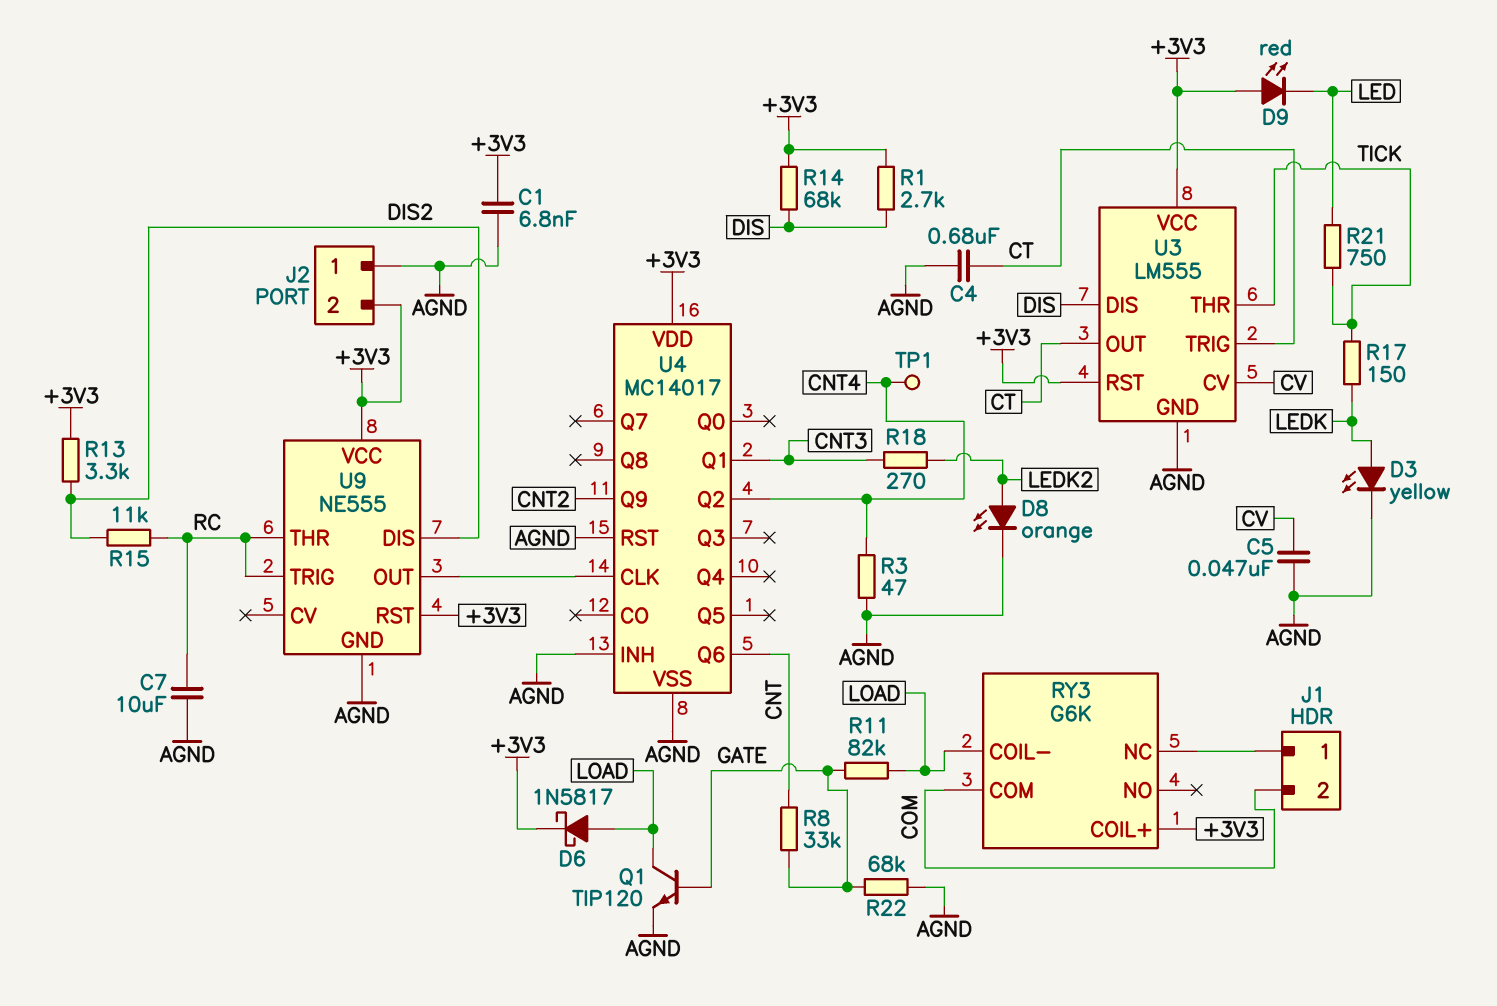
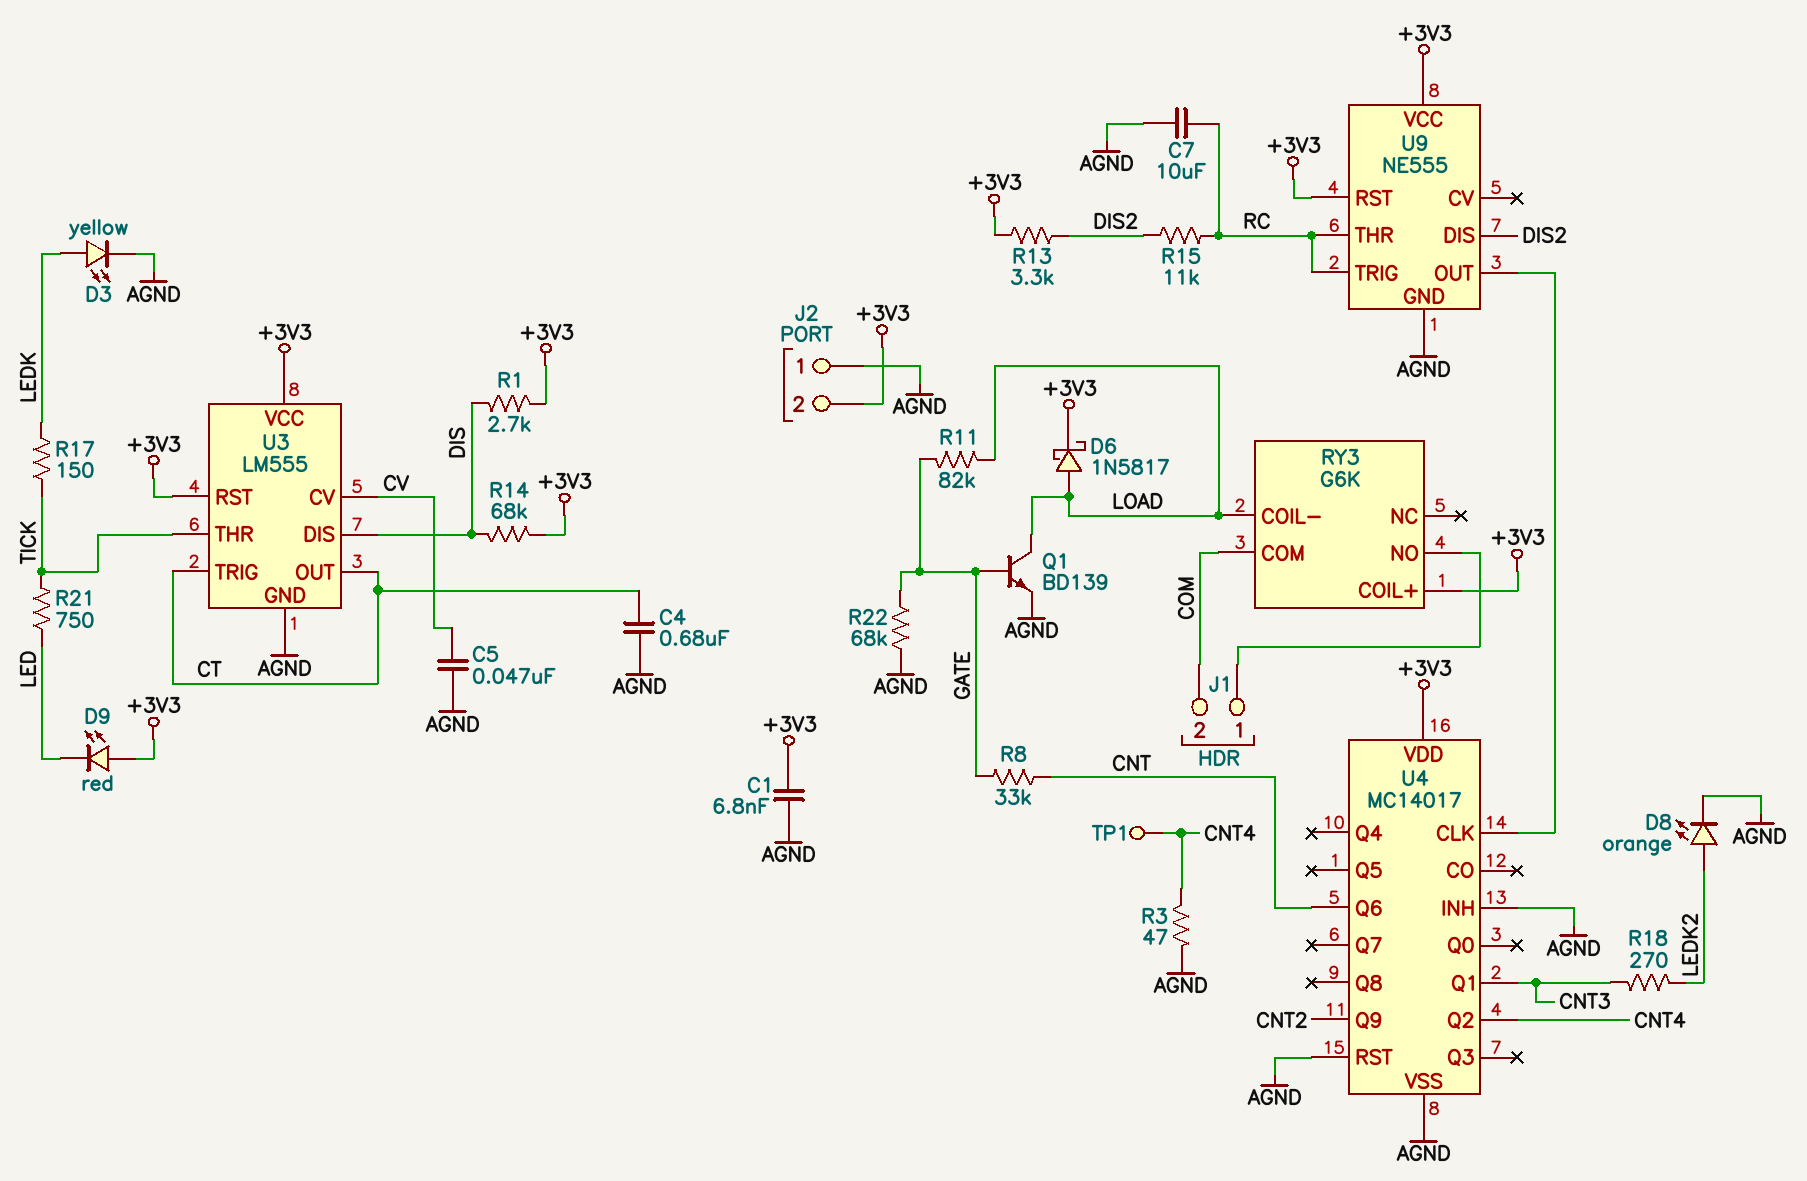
Q1: NPN TIP120 (B GATE, C LOAD, E AGND) -> NPN BD139 (B GATE, C LOAD, E AGND)
RY3 pin NC: J1/1 -> none
RY3 pin NO: none -> J1/1

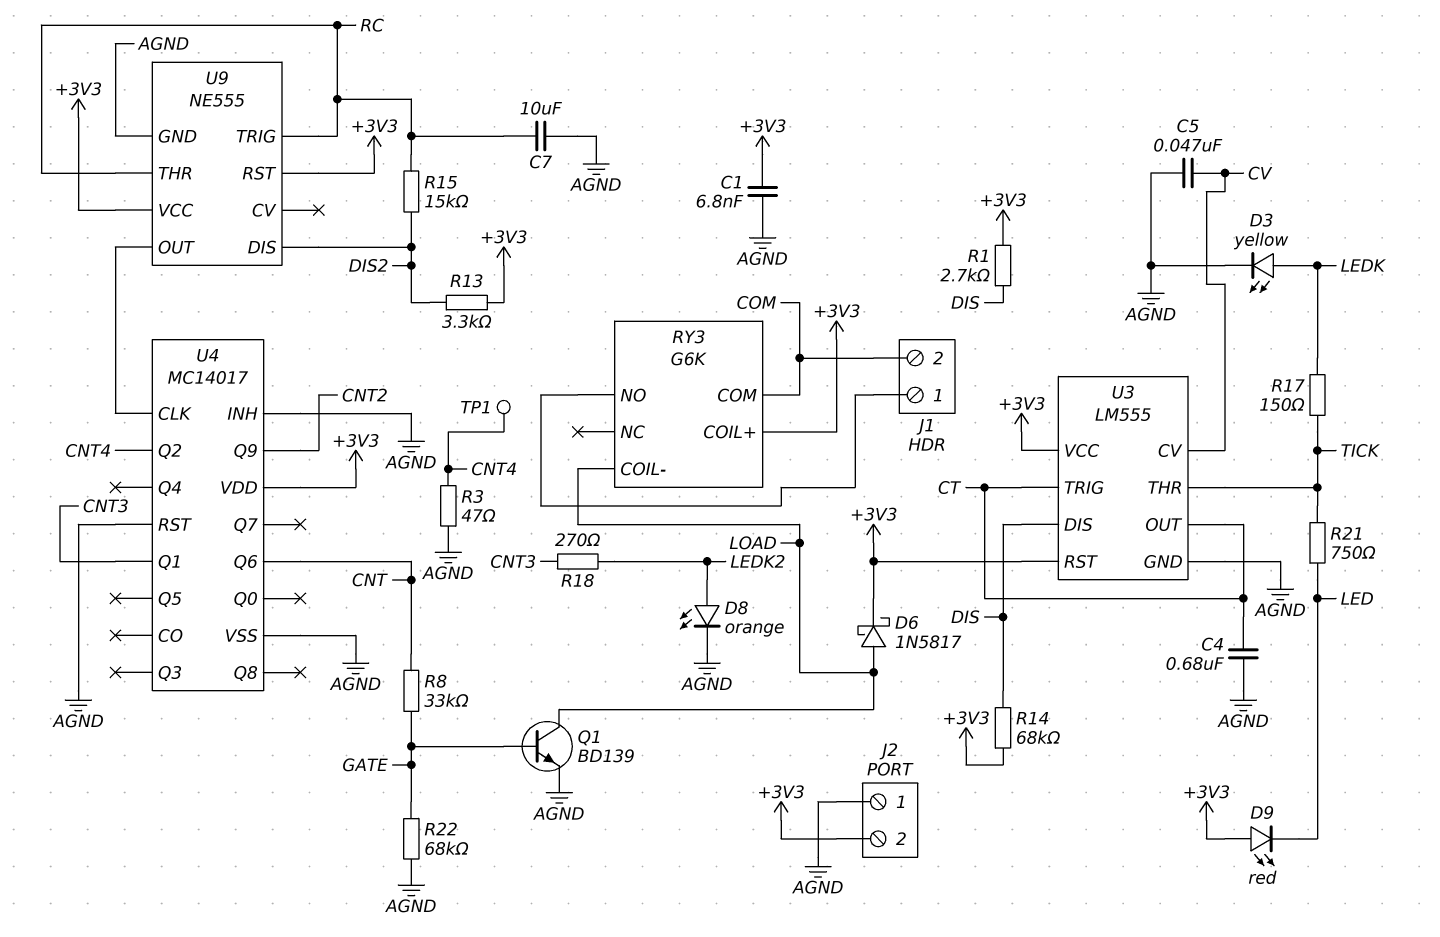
R11: 82k (GATE, LOAD) -> none
R15: 11k (DIS2, RC) -> 15k (DIS2, RC)

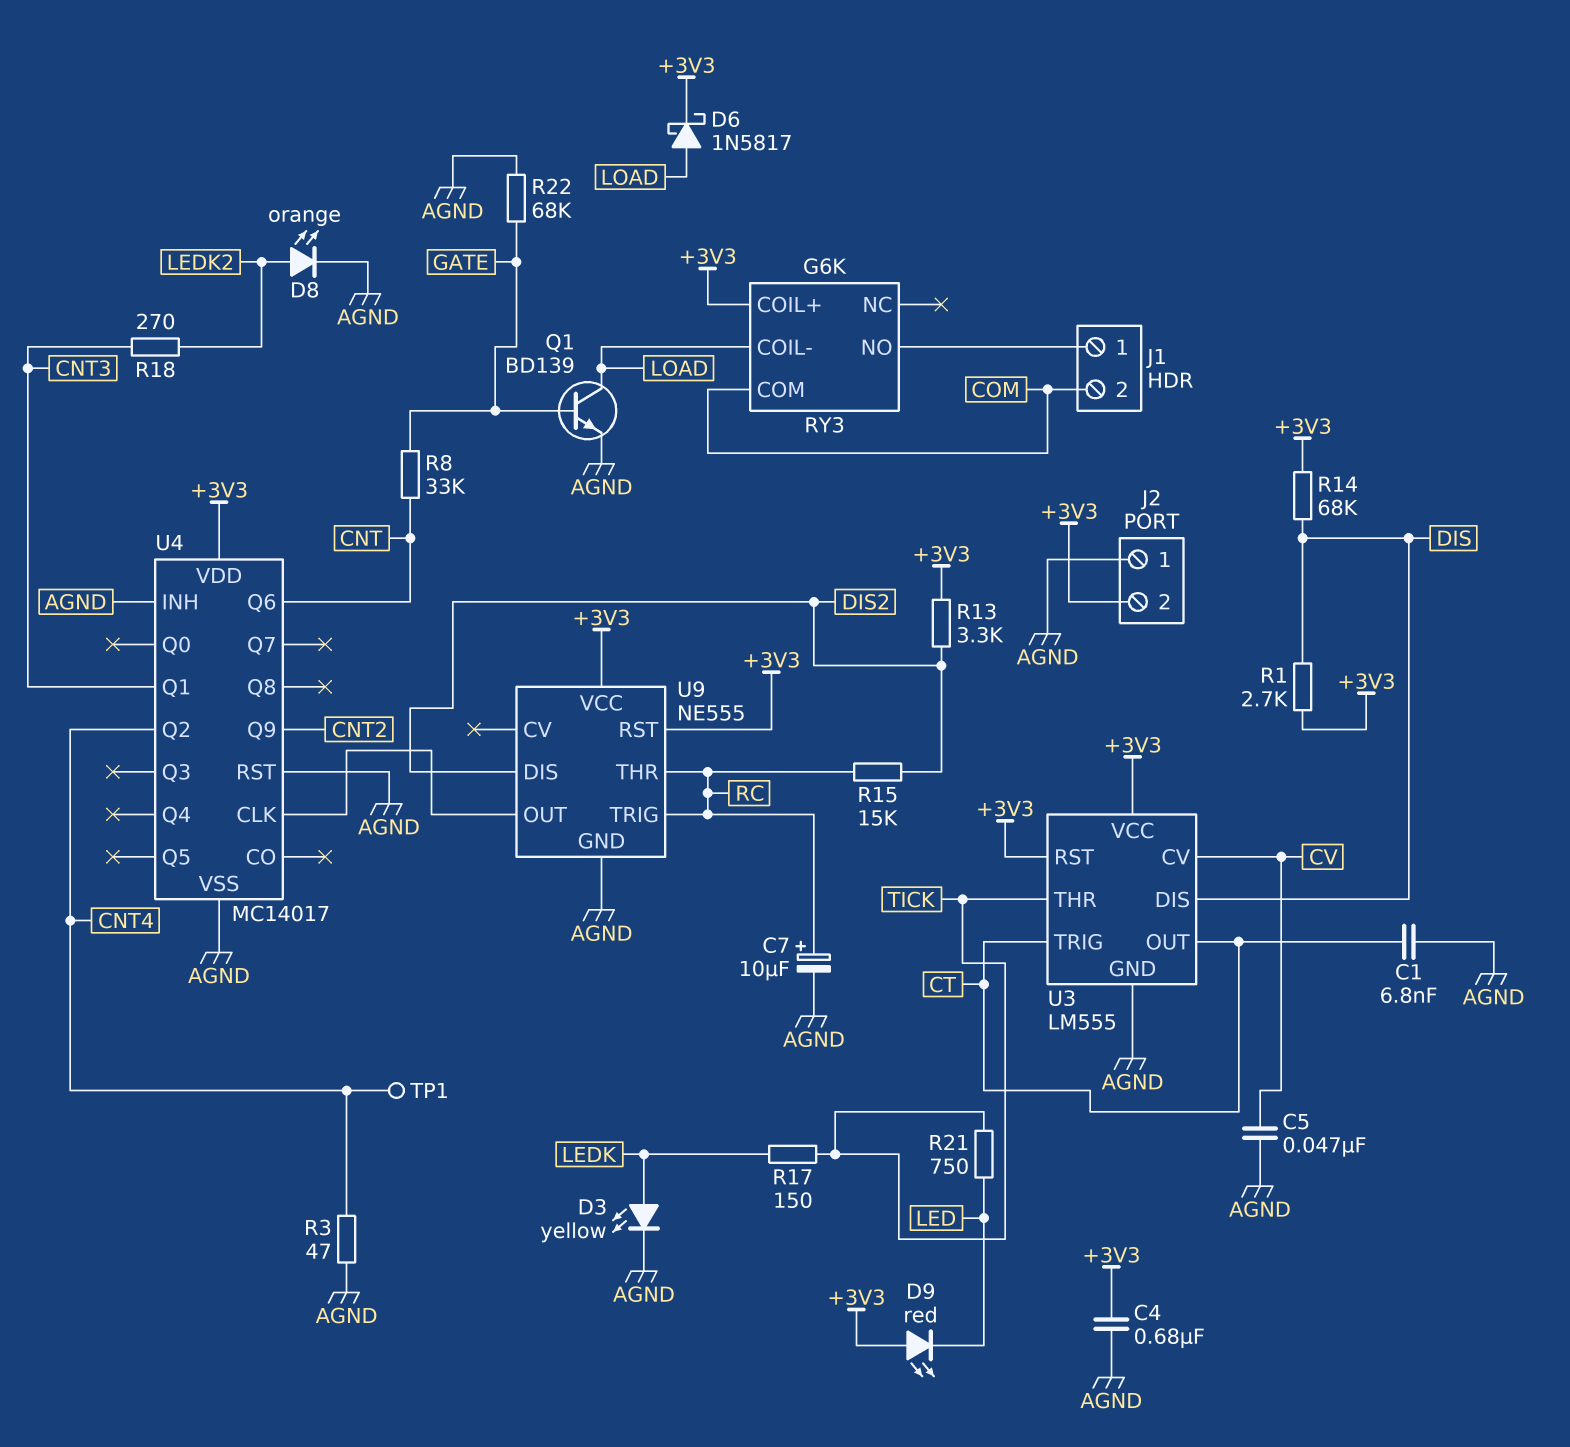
C1: 6.8nF (+3V3, AGND) -> 6.8nF (AGND, CT)
C4: 680nF (AGND, CT) -> 680nF (+3V3, AGND)
C7: 10uF (AGND, RC) -> 10uF (plus RC, minus AGND)

